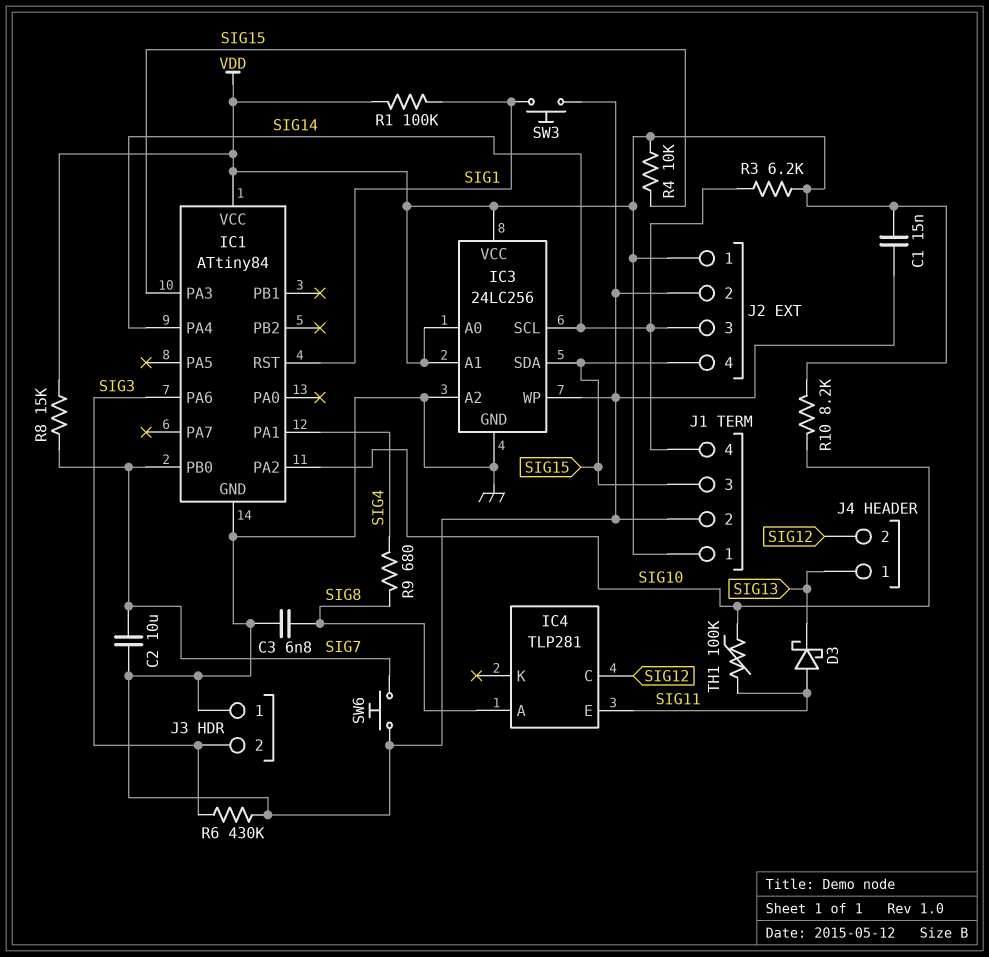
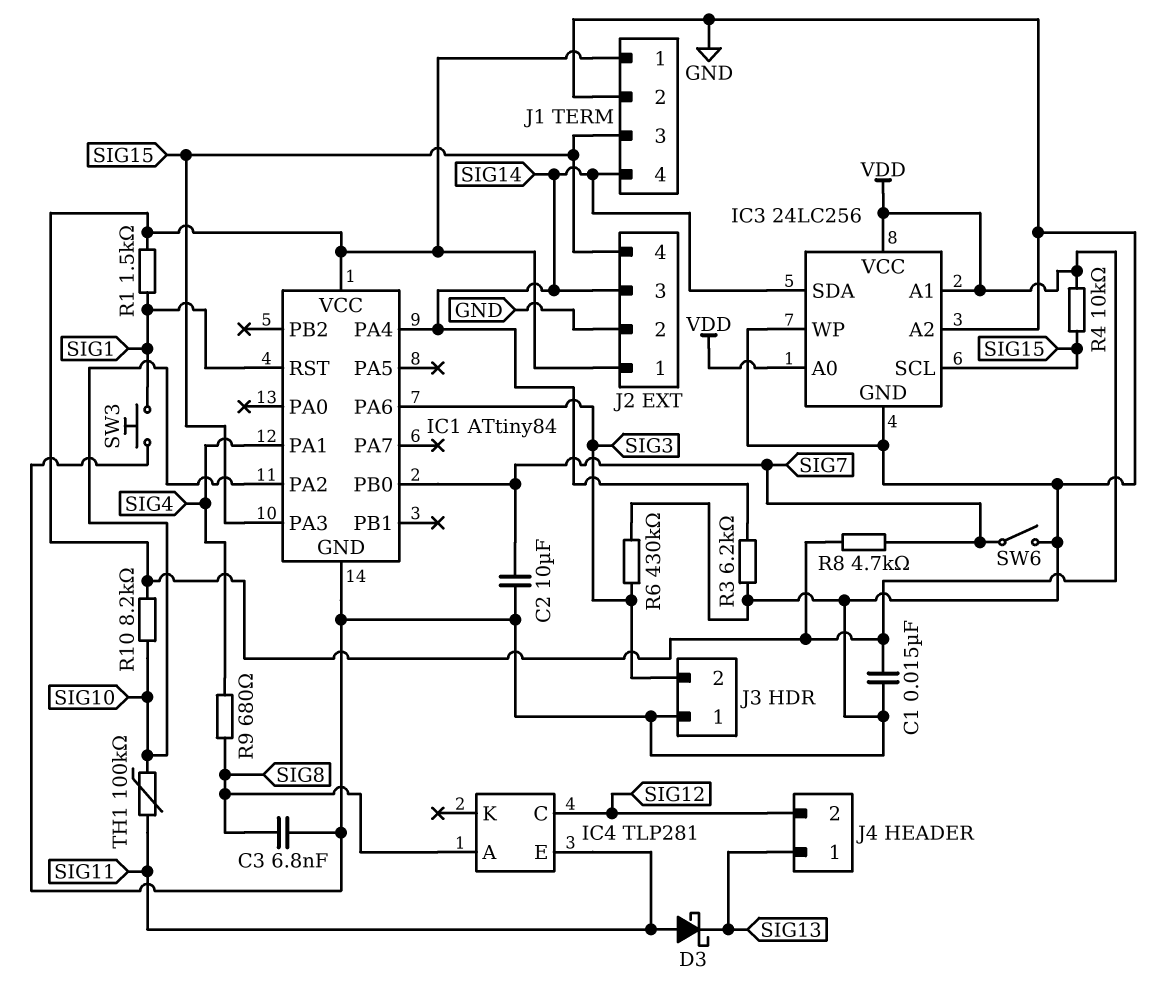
IC3 pin SCL: SIG14 -> SIG15
IC3 pin SDA: SIG15 -> SIG14
R1: 100k (SIG1, VDD) -> 1.5k (SIG1, VDD)
R3: 6.2k (SIG14, VDD) -> 6.2k (GND, SIG14)
R8: 15k (SIG7, VDD) -> 4.7k (SIG7, VDD)
SW6: button (GND, SIG7) -> switch (GND, SIG7)

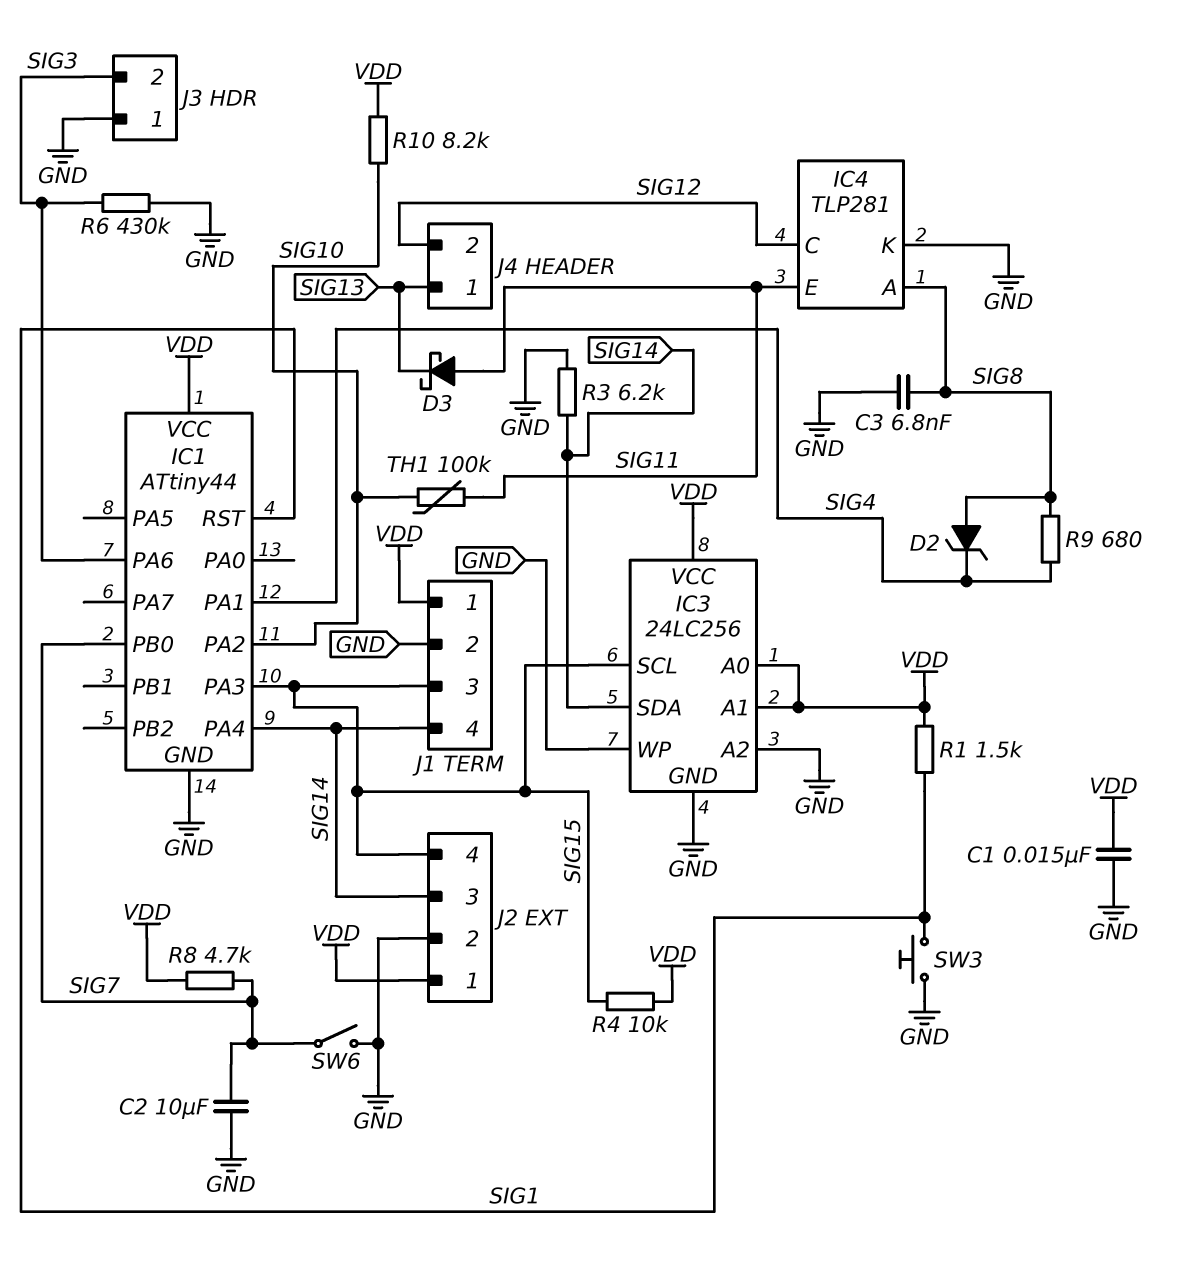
D2: none -> zener (A SIG8, K SIG4)
IC1: ATtiny84 -> ATtiny44
IC4 pin K: none -> GND

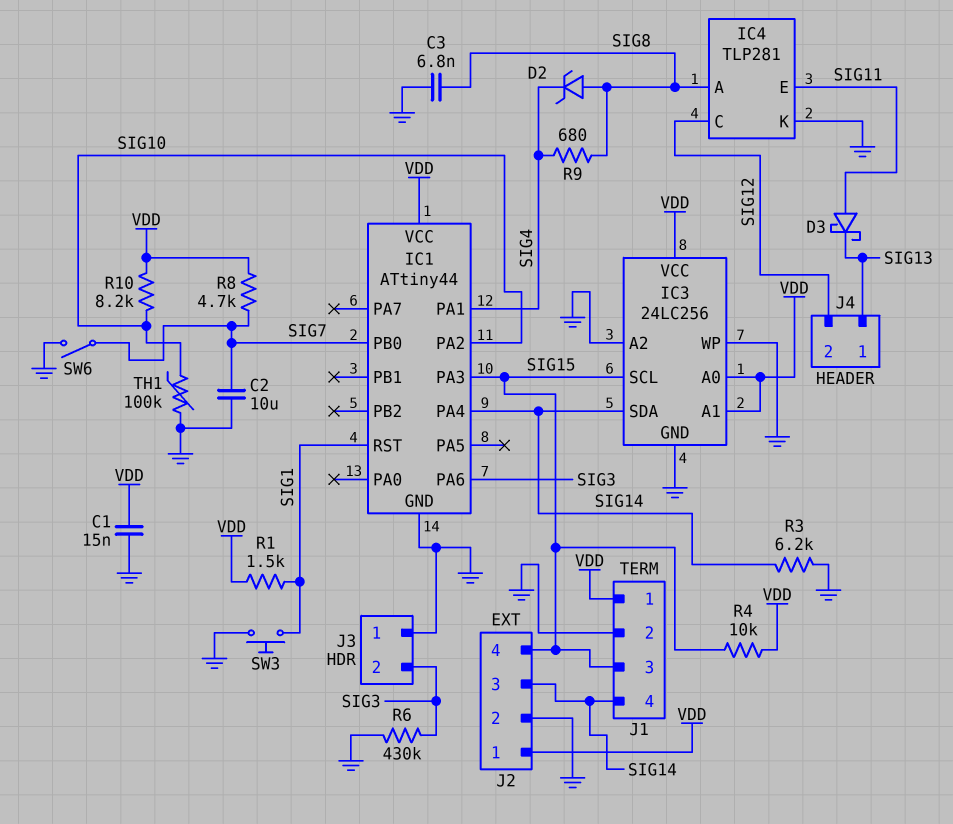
TH1: 100k (SIG10, SIG11) -> 100k (GND, SIG10)

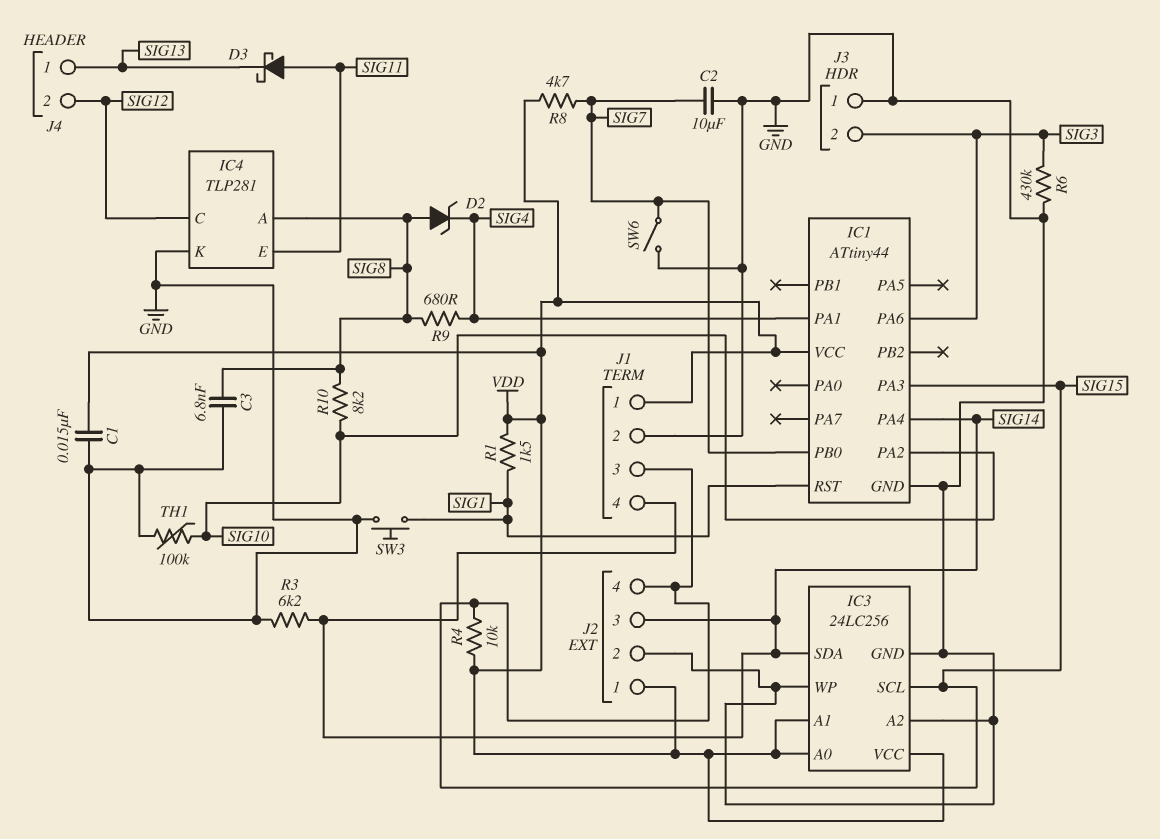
R10: 8.2k (SIG10, VDD) -> 8.2k (SIG8, SIG10)

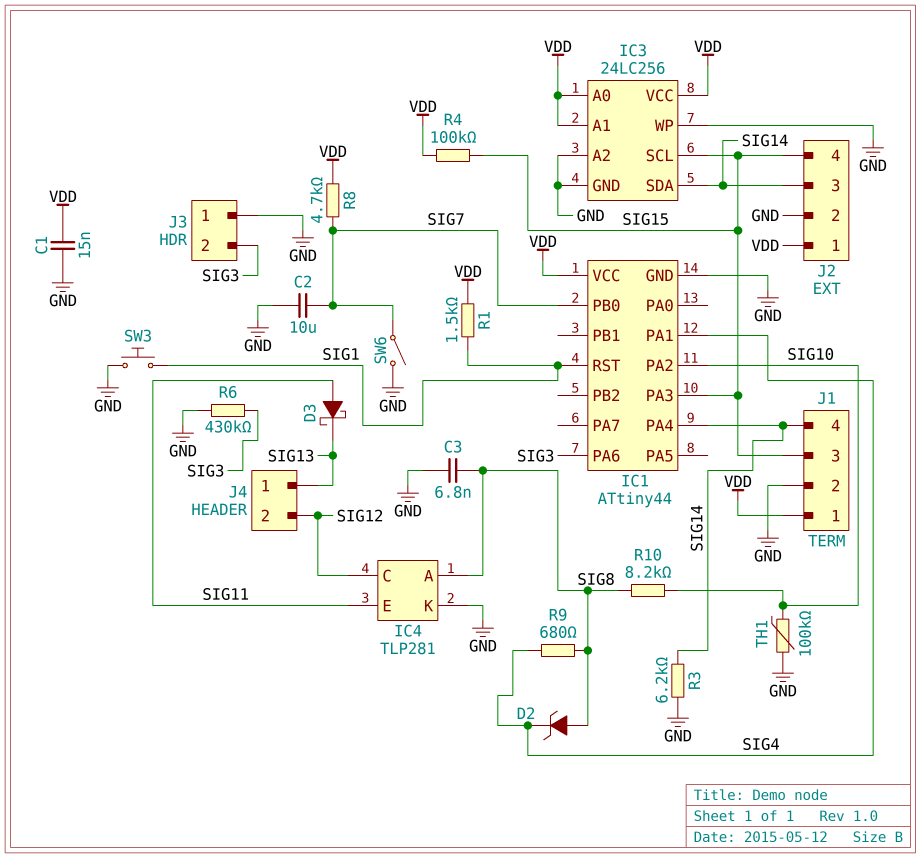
R4: 10k (SIG15, VDD) -> 100k (SIG15, VDD)

